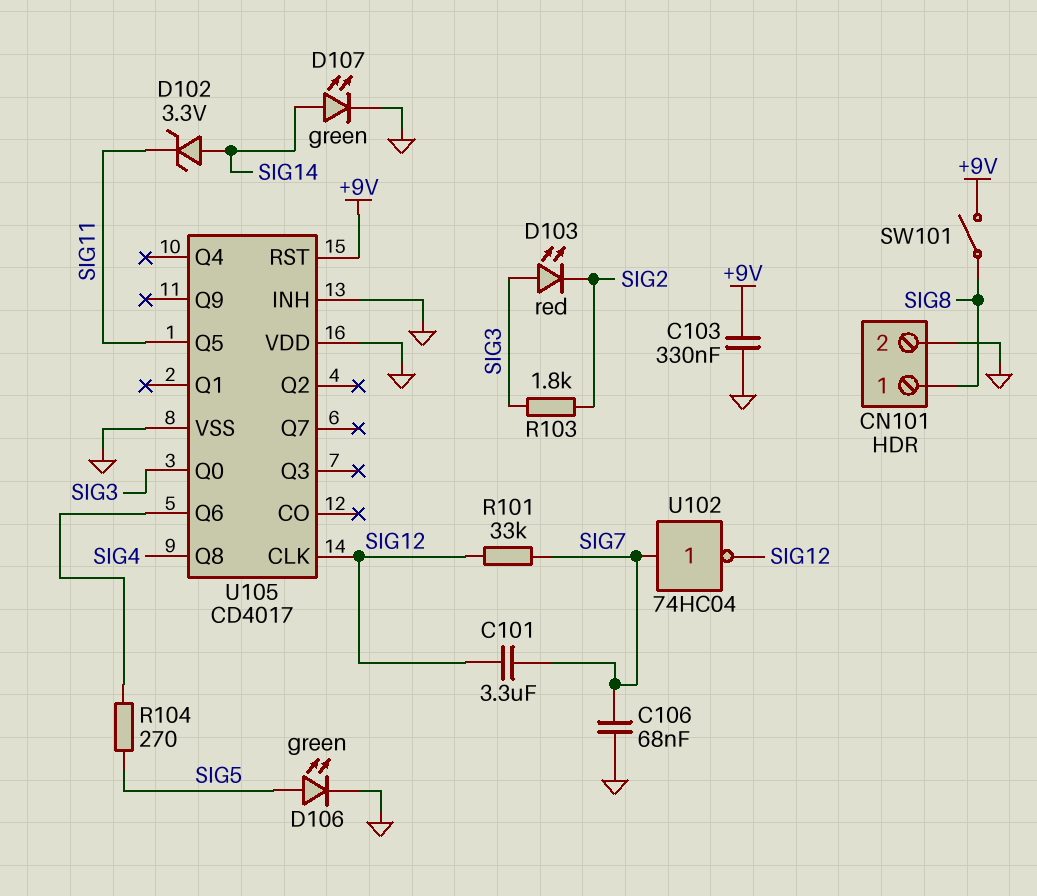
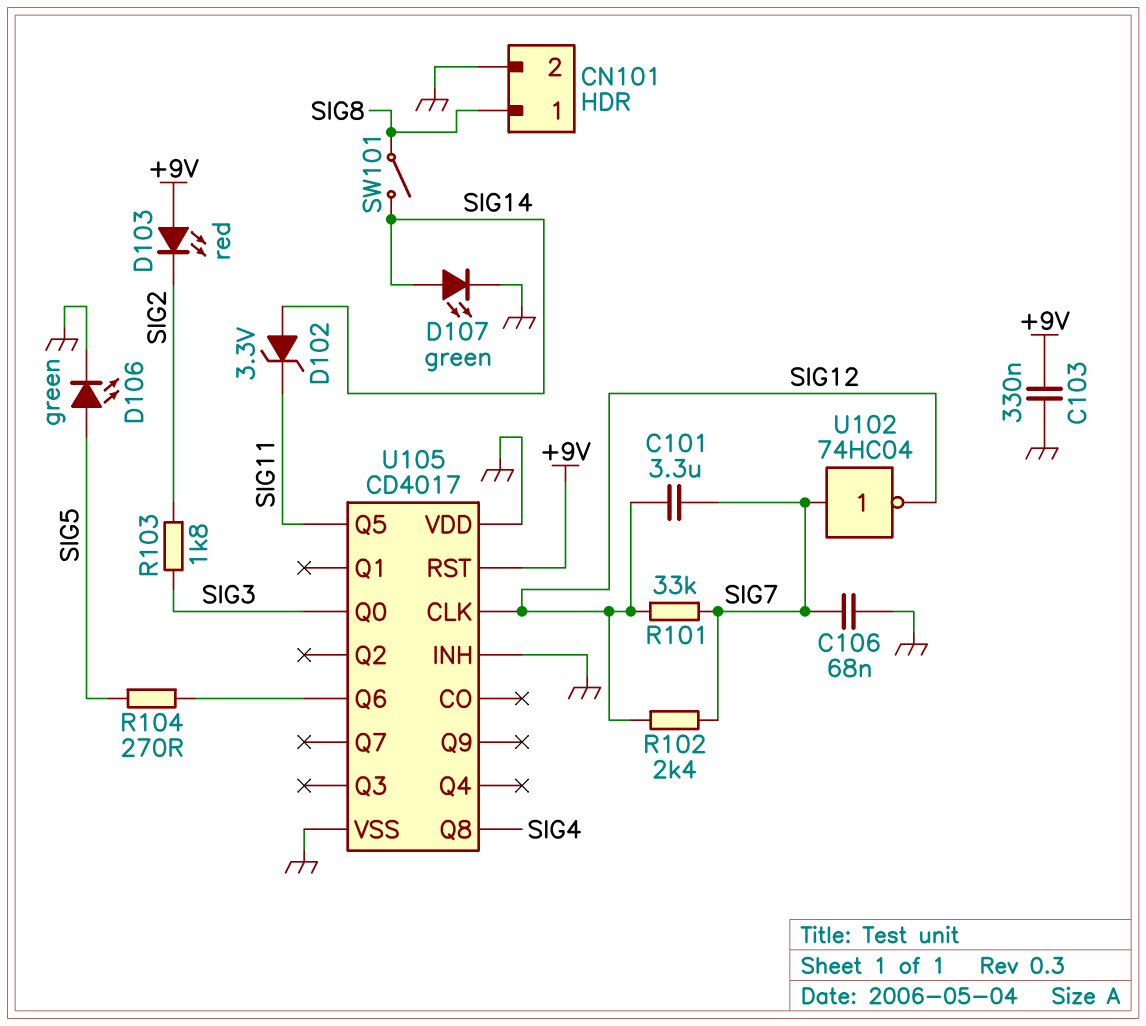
D103: LED red (A SIG3, K SIG2) -> LED red (A +9V, K SIG2)
R102: none -> 2.4k (SIG7, SIG12)
SW101: switch (+9V, SIG8) -> switch (SIG8, SIG14)

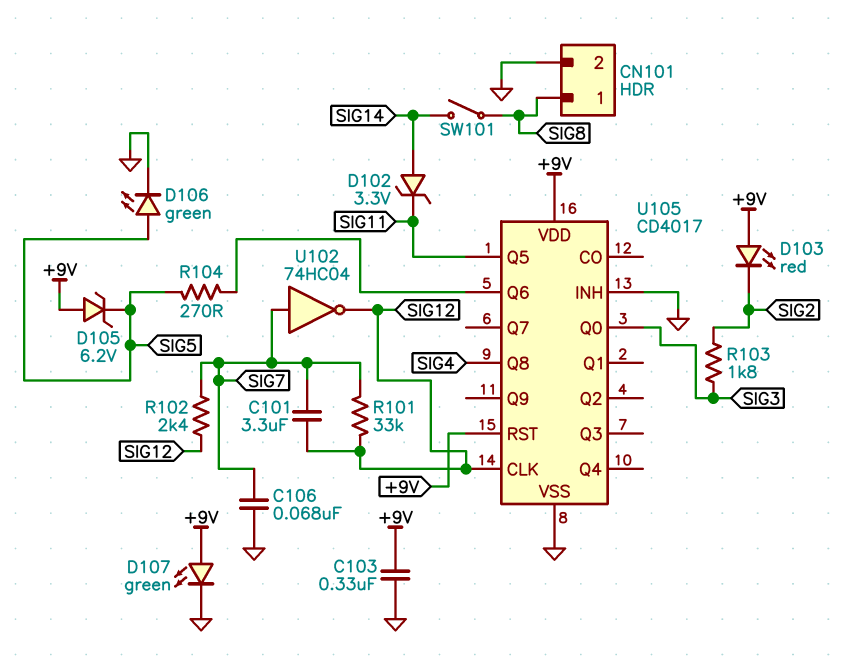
D105: none -> zener 6.2V (A +9V, K SIG5)
D107: LED green (A SIG14, K GND) -> LED green (A +9V, K GND)
U105 pin VDD: GND -> +9V

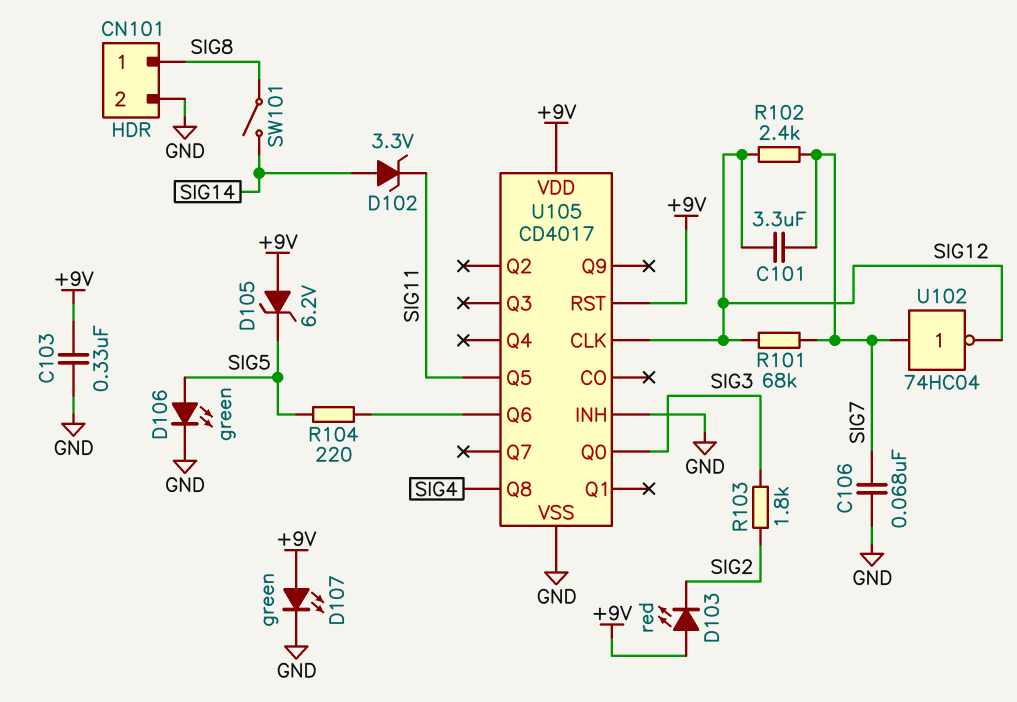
R101: 33k (SIG7, SIG12) -> 68k (SIG7, SIG12)
R104: 270 (SIG5, U105/Q6) -> 220 (SIG5, U105/Q6)

